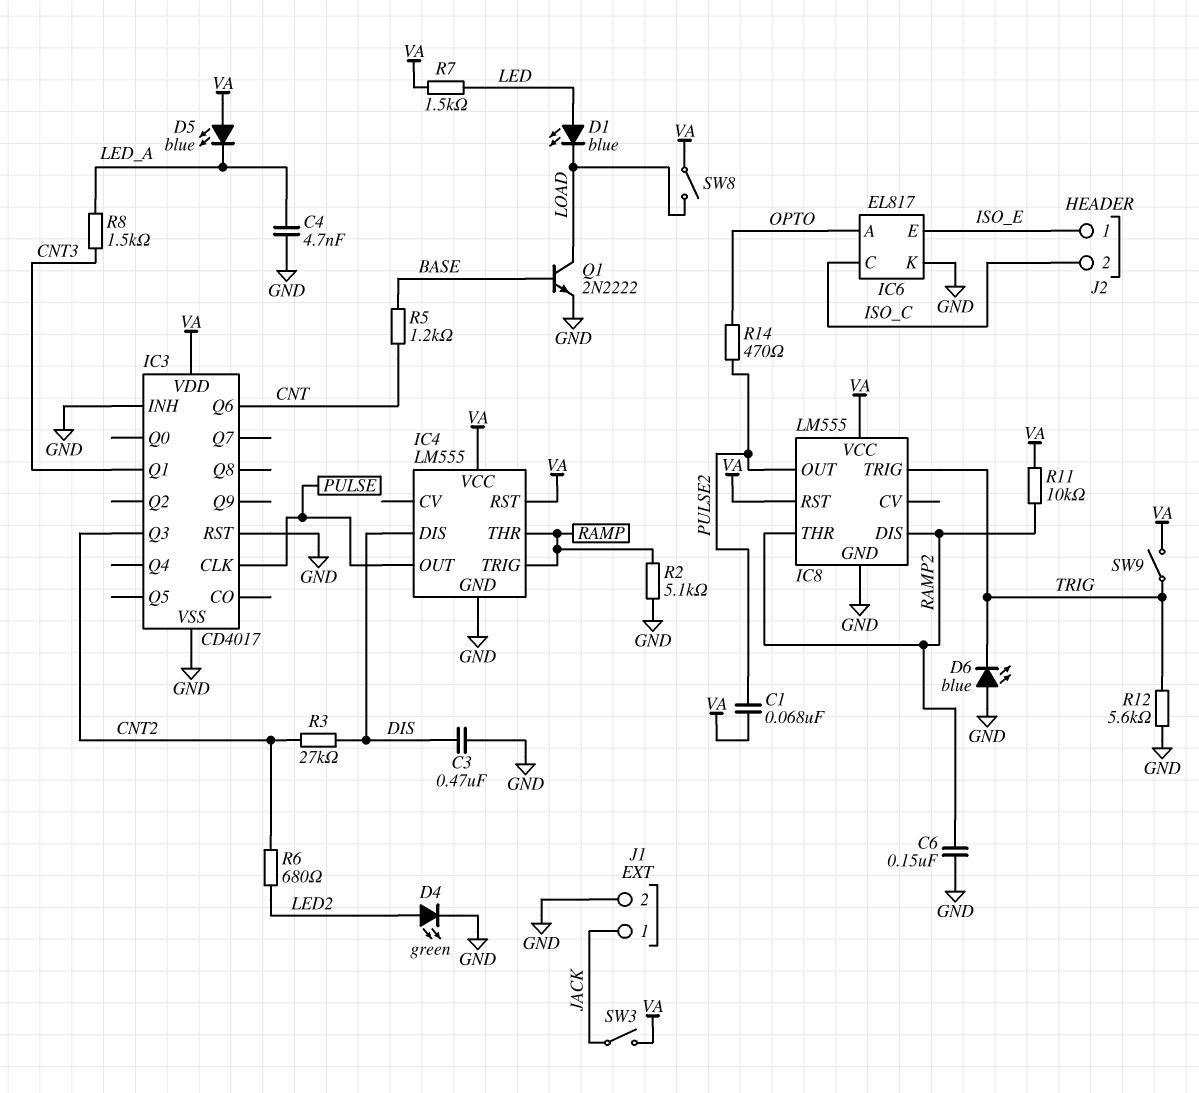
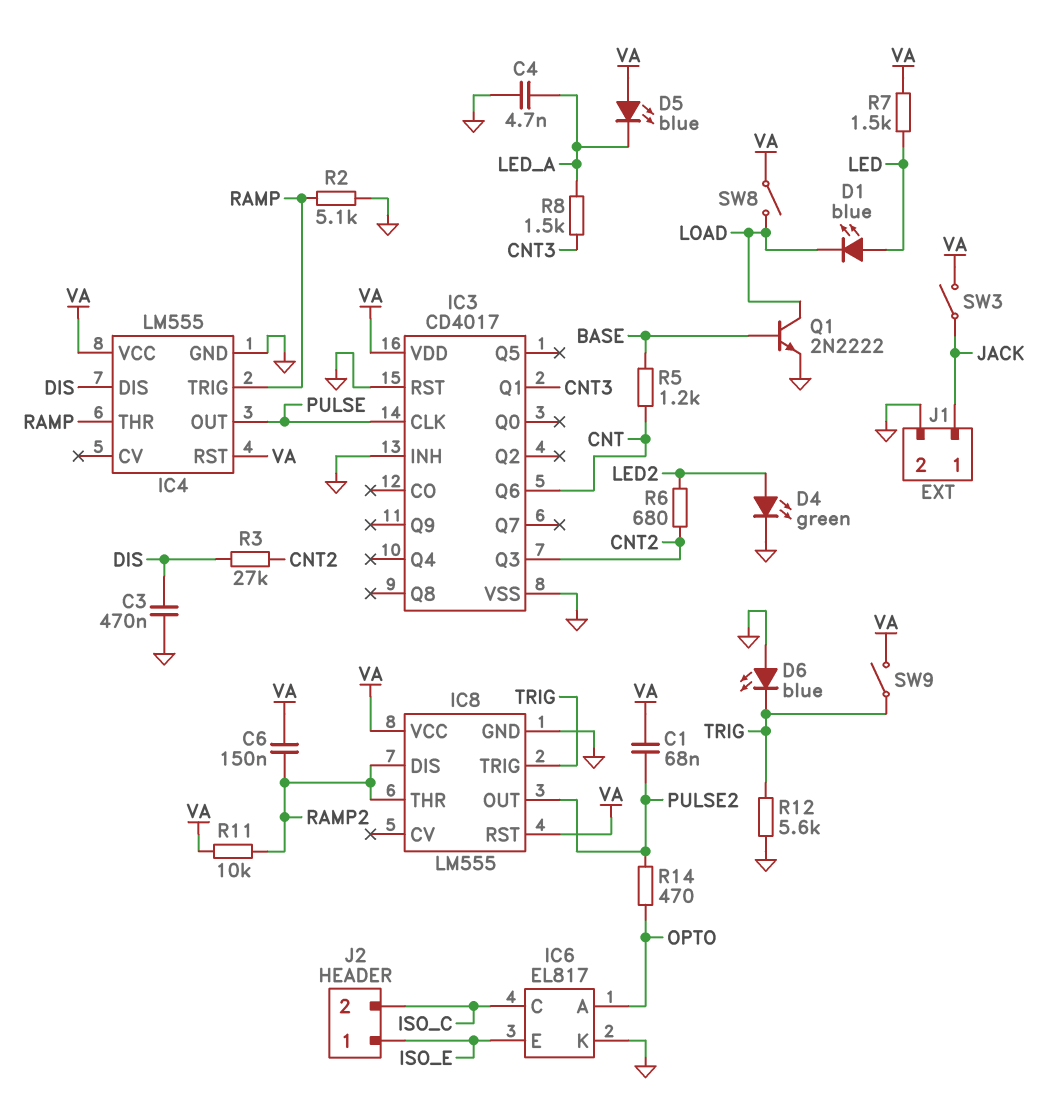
C6: 150nF (GND, RAMP2) -> 150nF (RAMP2, VA)

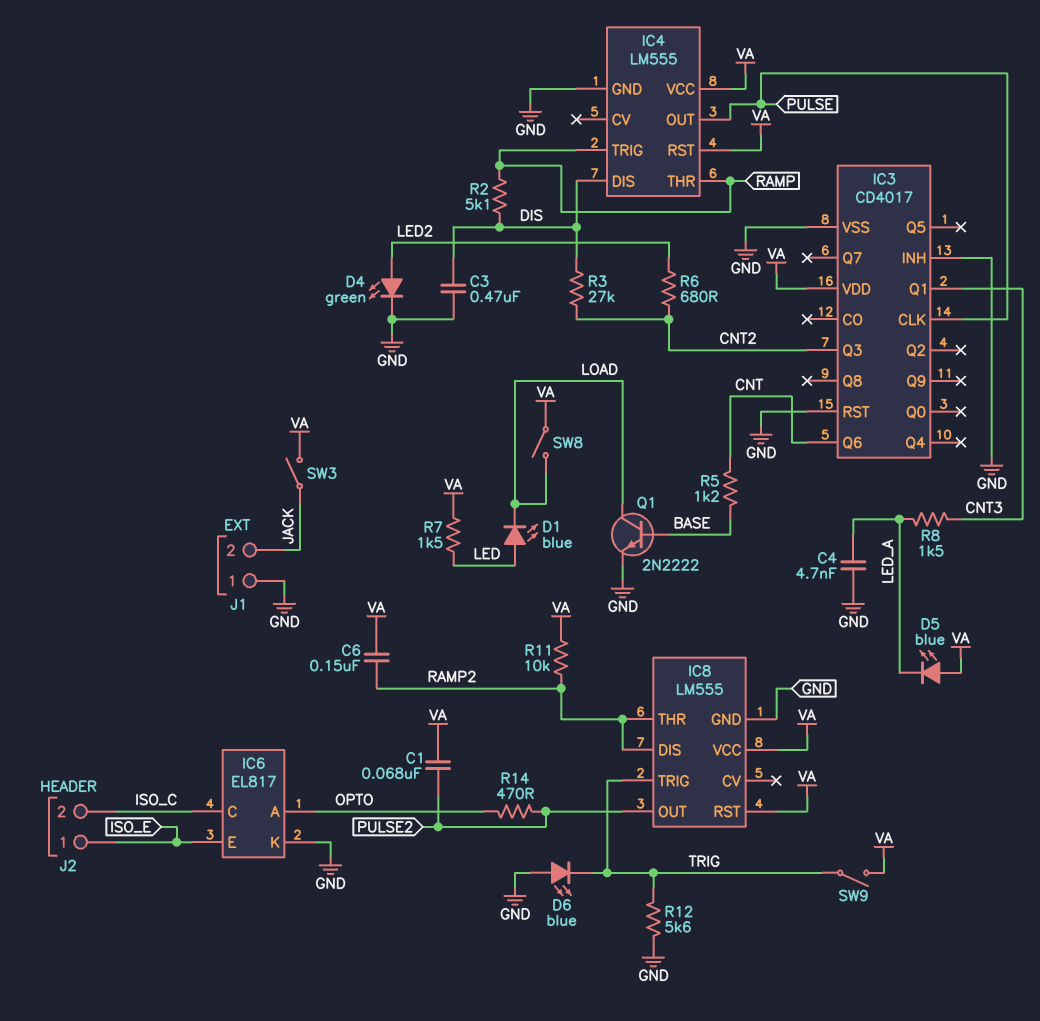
J1 pin 1: JACK -> GND
J1 pin 2: GND -> JACK
R2: 5.1k (GND, RAMP) -> 5.1k (DIS, RAMP)

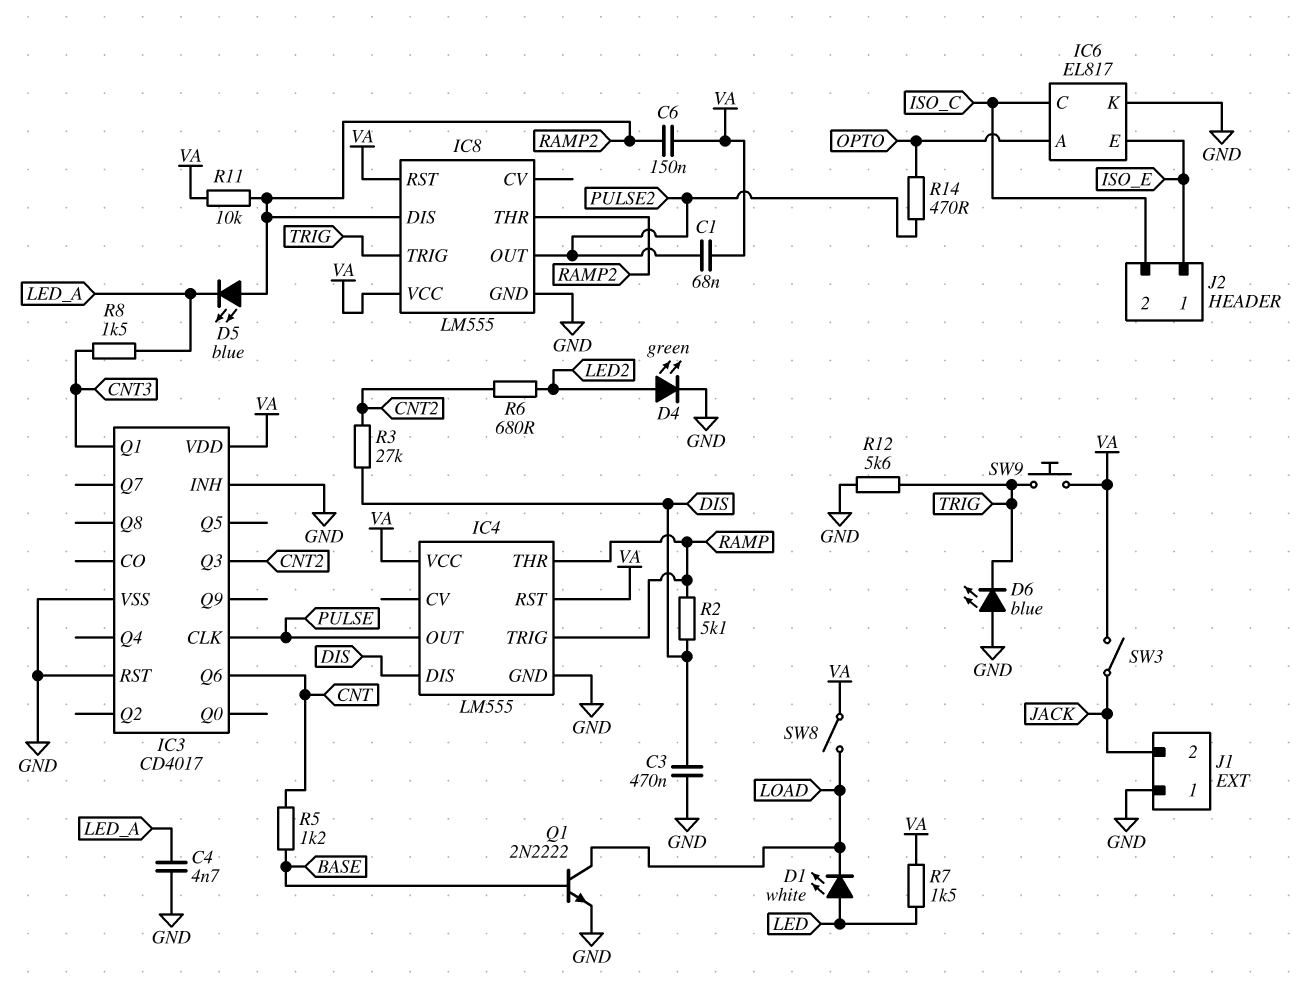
D1: LED blue (A LED, K LOAD) -> LED white (A LED, K LOAD)
D5: LED blue (A VA, K LED_A) -> LED blue (A RAMP2, K LED_A)
SW9: switch (TRIG, VA) -> button (TRIG, VA)

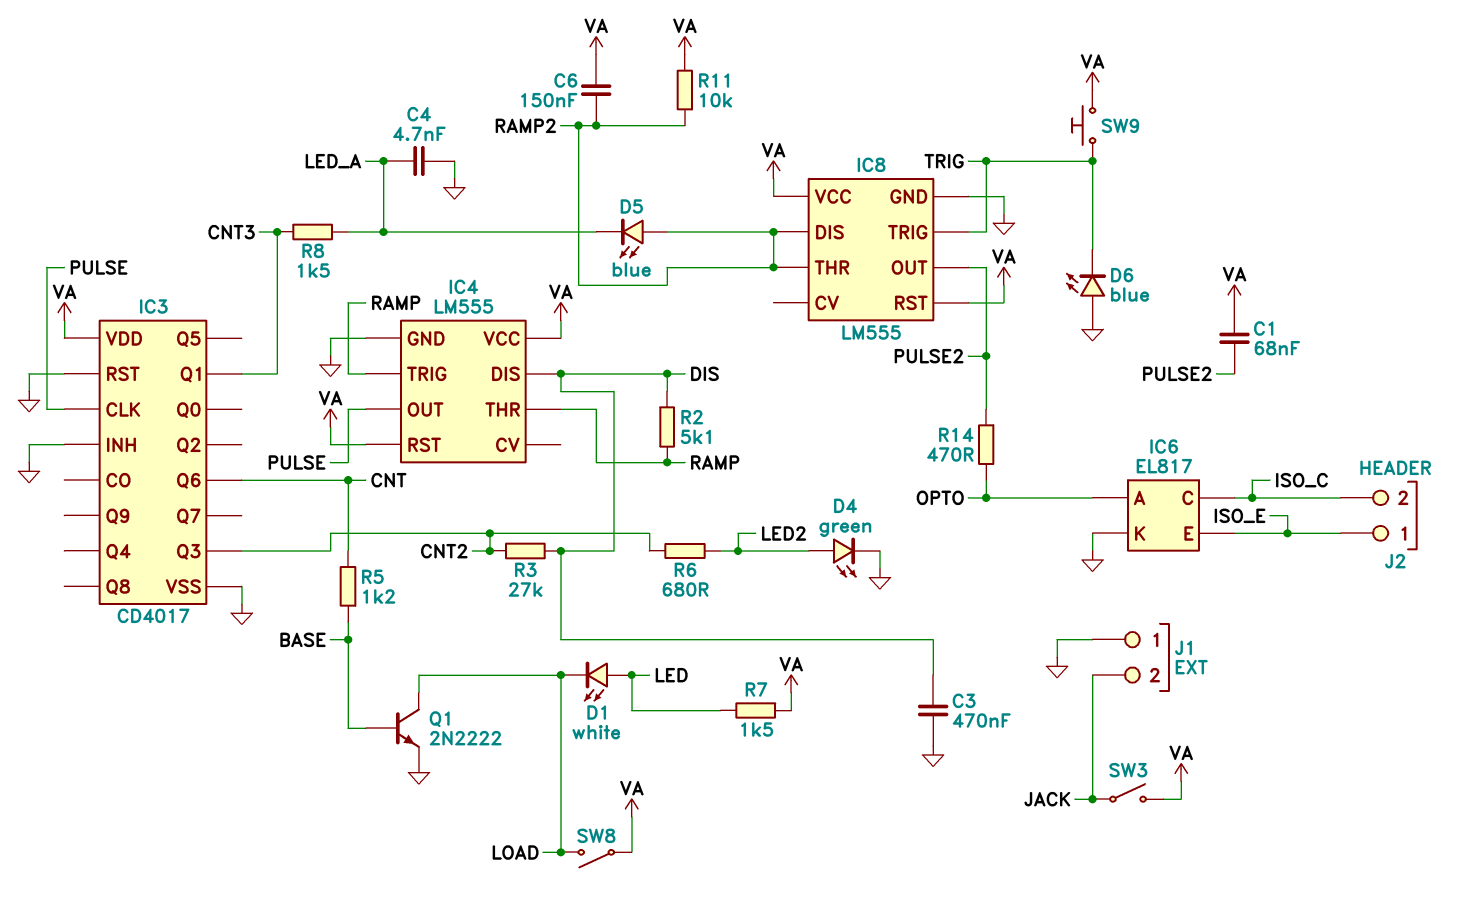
R12: 5.6k (GND, TRIG) -> none

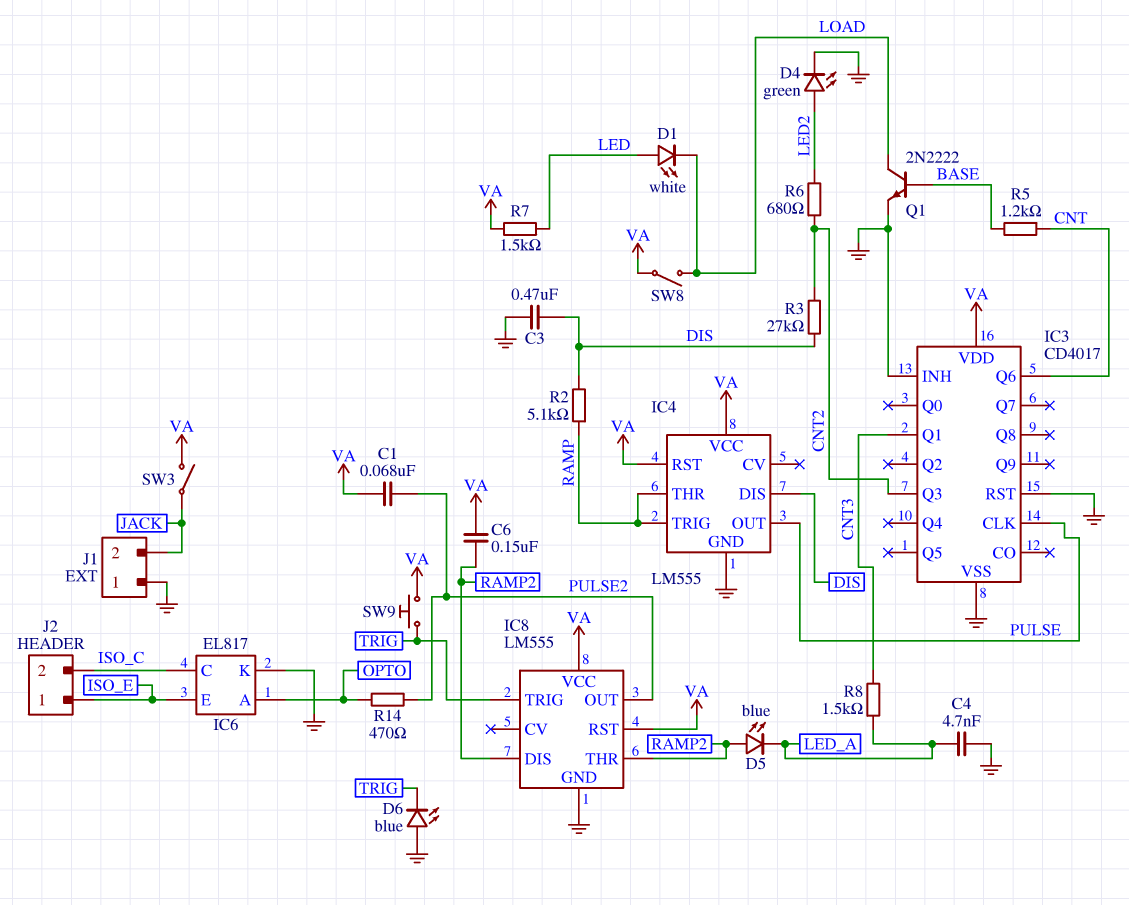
R11: 10k (RAMP2, VA) -> none

